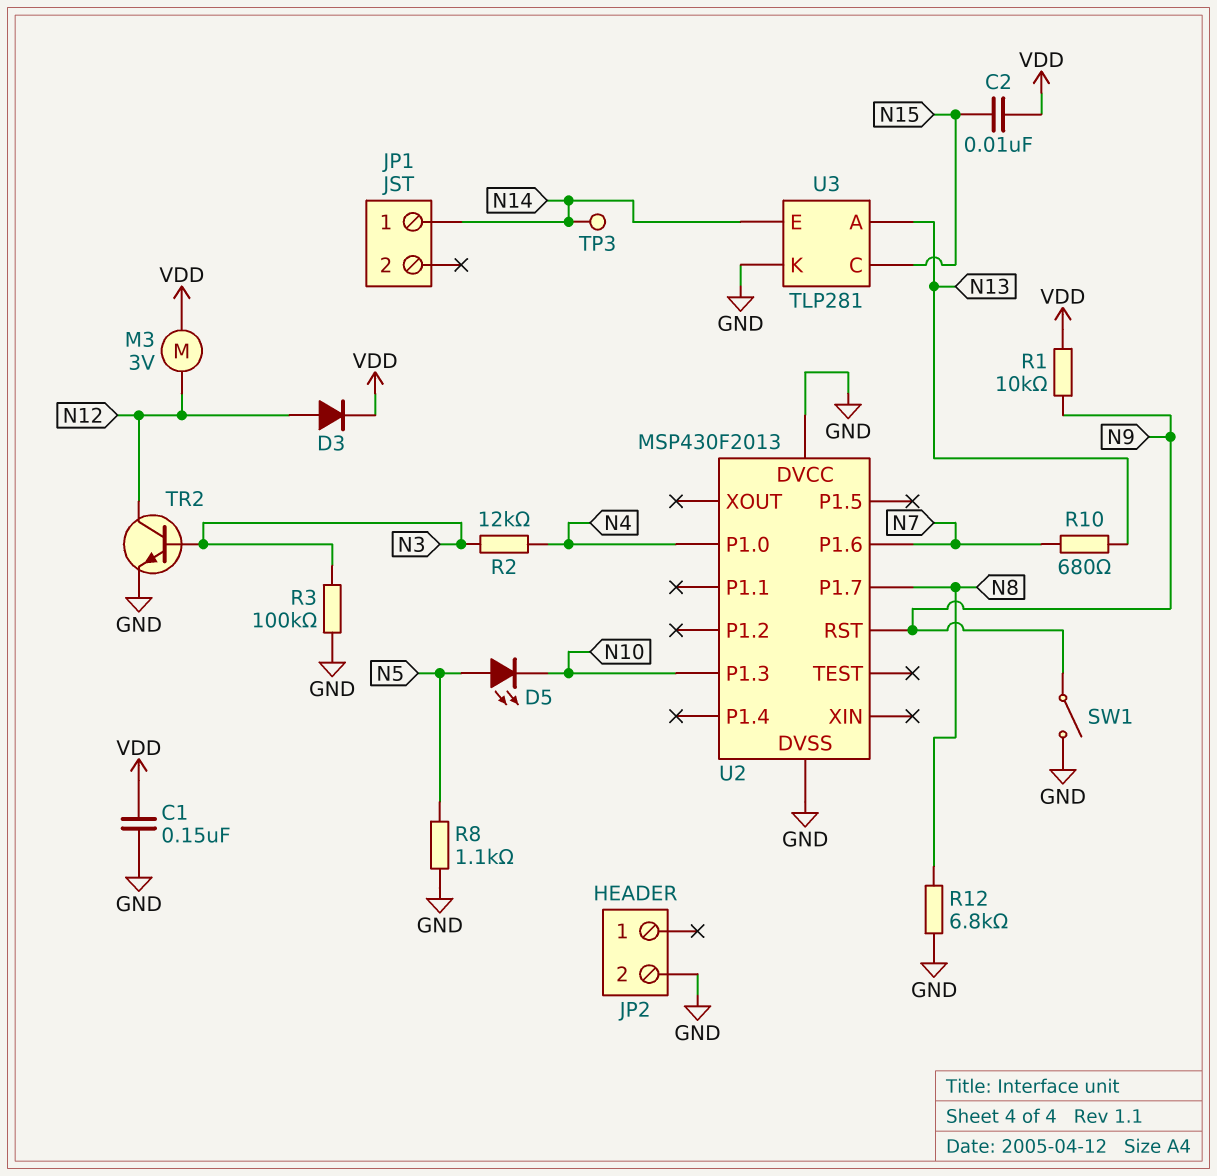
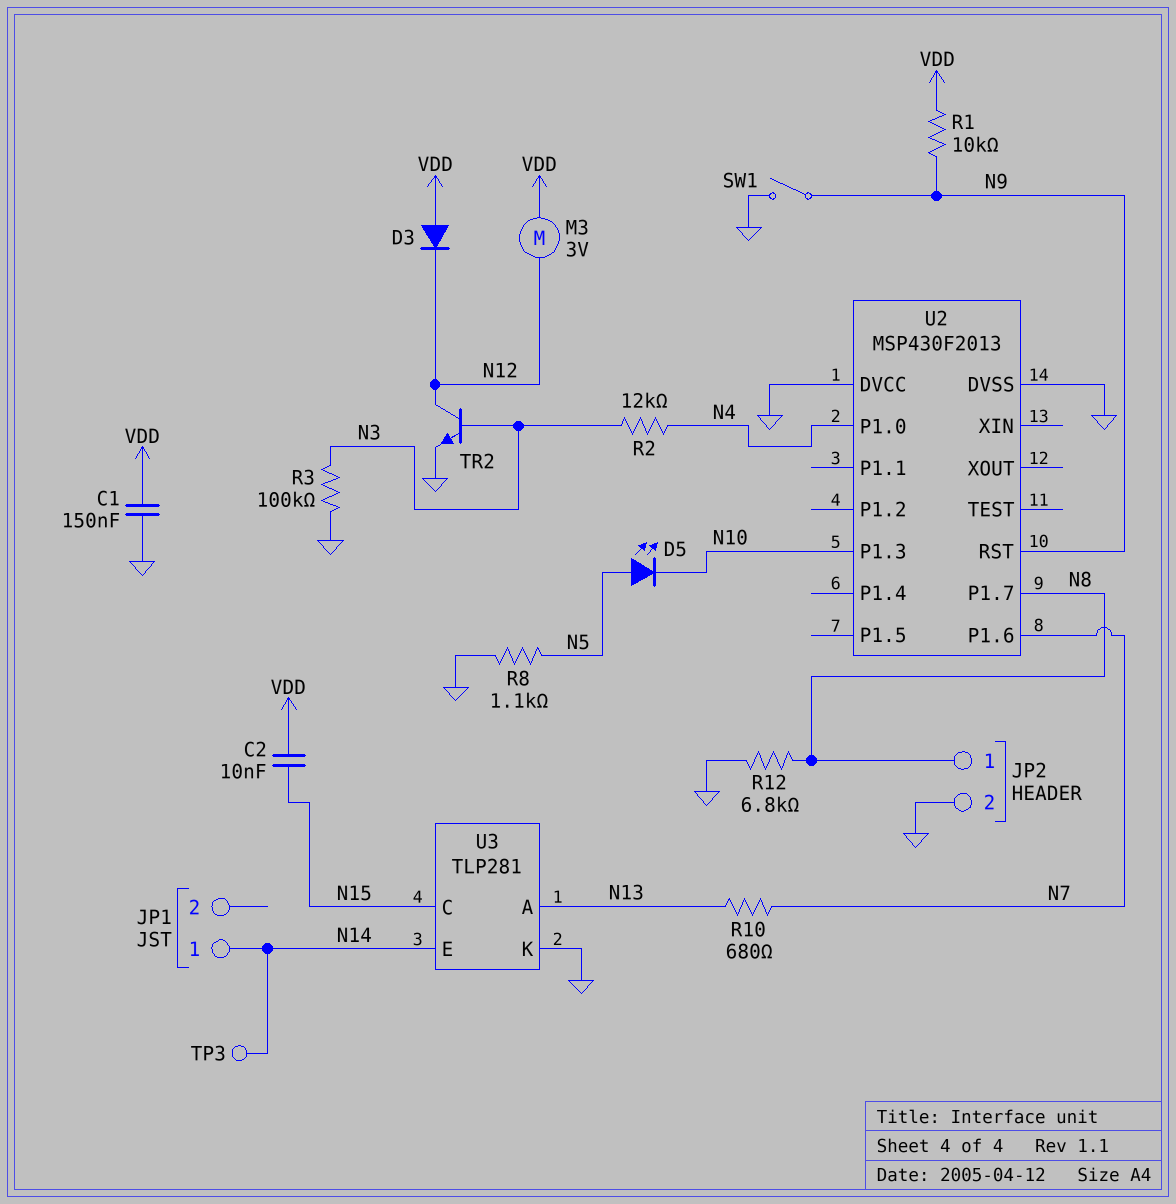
D3: diode (A N12, K VDD) -> diode (A VDD, K N12)
JP2 pin 1: none -> N8

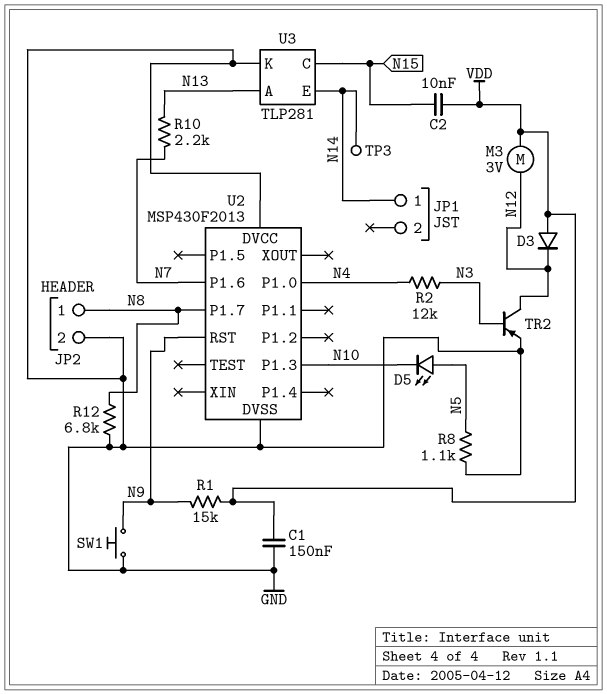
R1: 10k (N9, VDD) -> 15k (N9, VDD)
R3: 100k (GND, N3) -> none
R10: 680 (N7, N13) -> 2.2k (N7, N13)
SW1: switch (GND, N9) -> button (GND, N9)
TR2: NPN (B N3, C N12, E GND) -> PNP (B N3, C N12, E GND)

